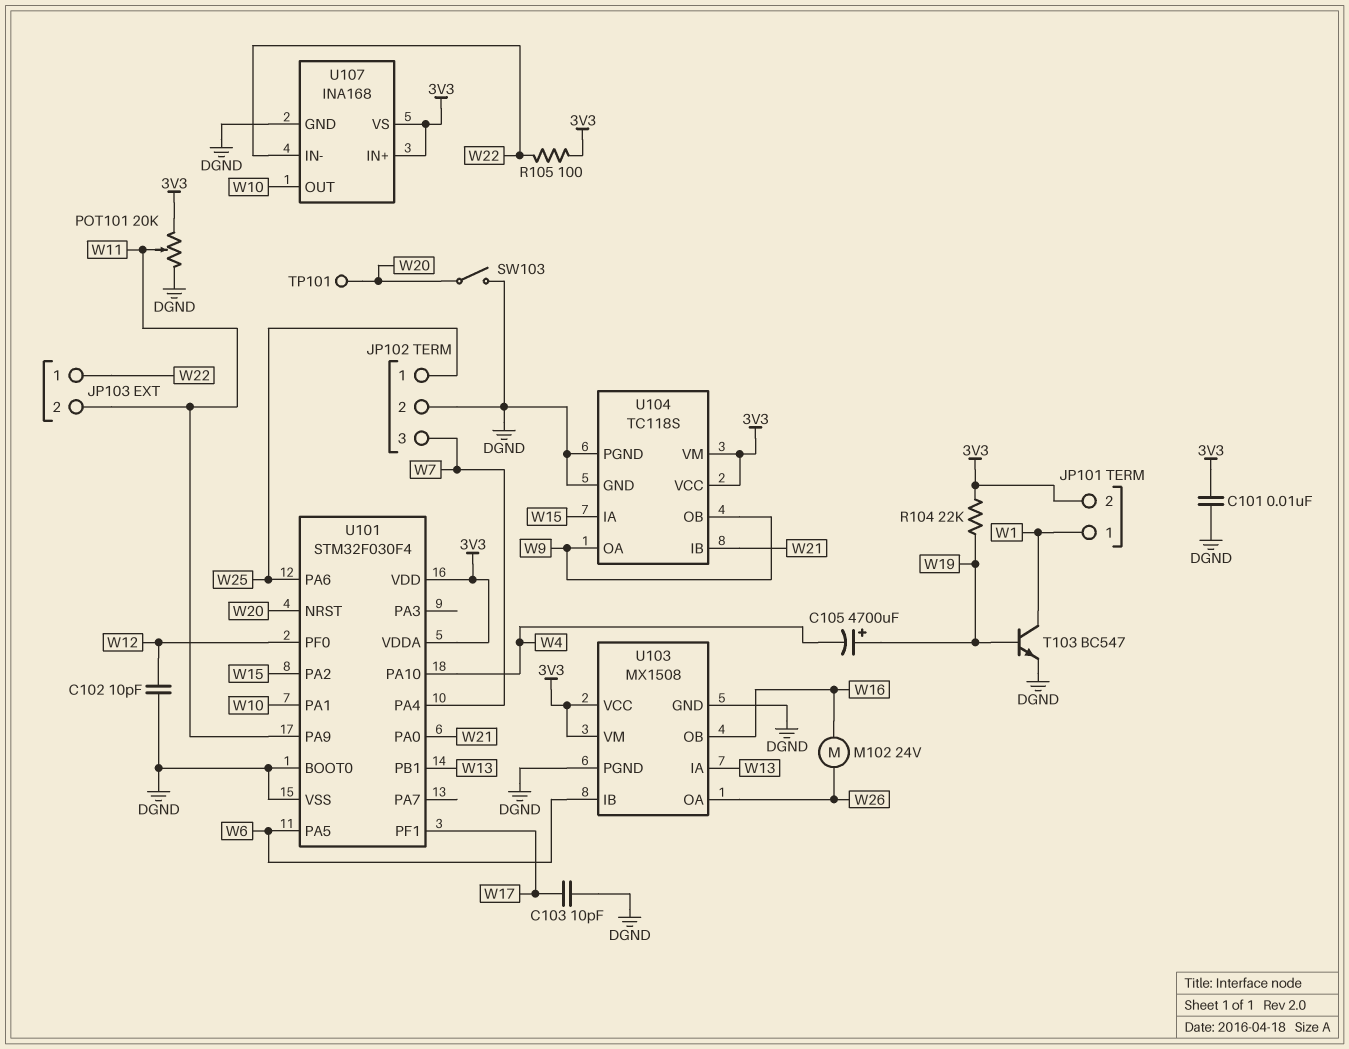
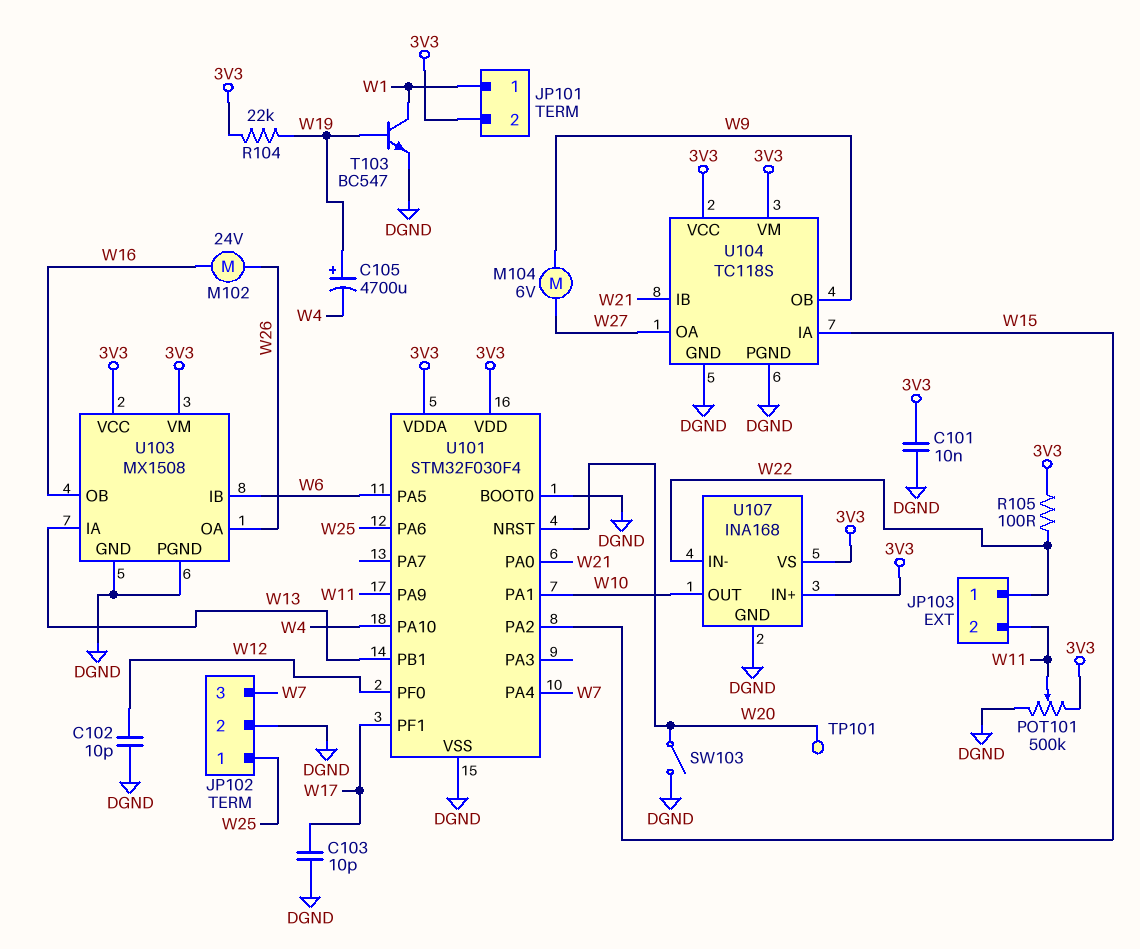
M104: none -> motor 6V (W9, W27)
POT101: 20k (3V3, DGND, wiper W11) -> 500k (3V3, DGND, wiper W11)
U104 pin OA: W9 -> W27

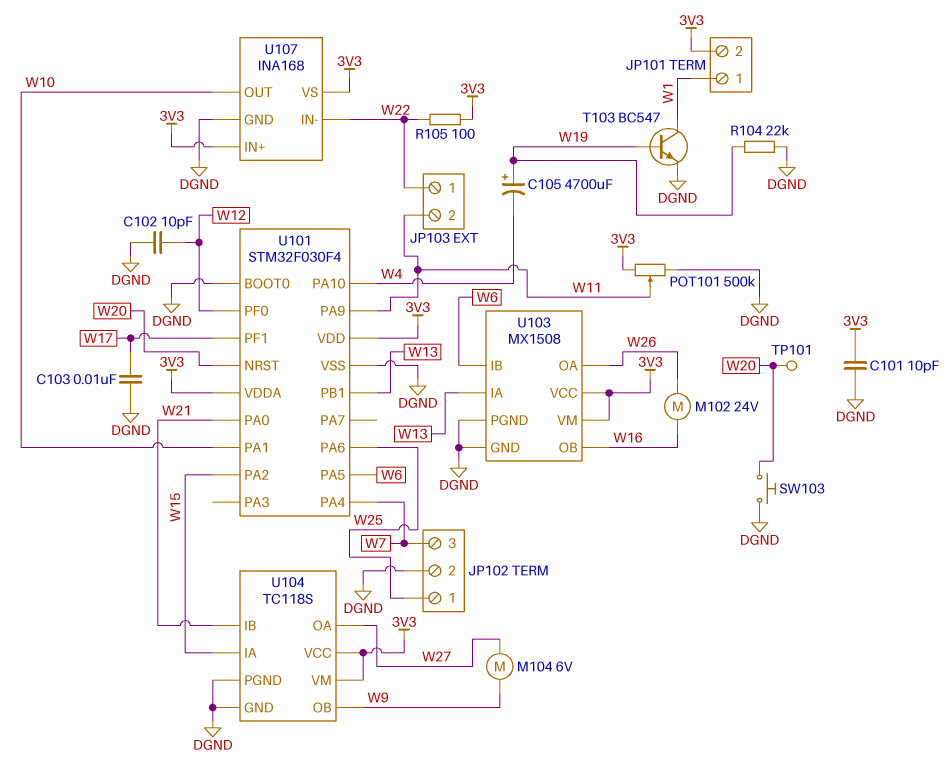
C101: 10nF (3V3, DGND) -> 10pF (3V3, DGND)
C103: 10pF (DGND, W17) -> 10nF (DGND, W17)
R104: 22k (3V3, W19) -> 22k (DGND, W19)
SW103: switch (DGND, W20) -> button (DGND, W20)

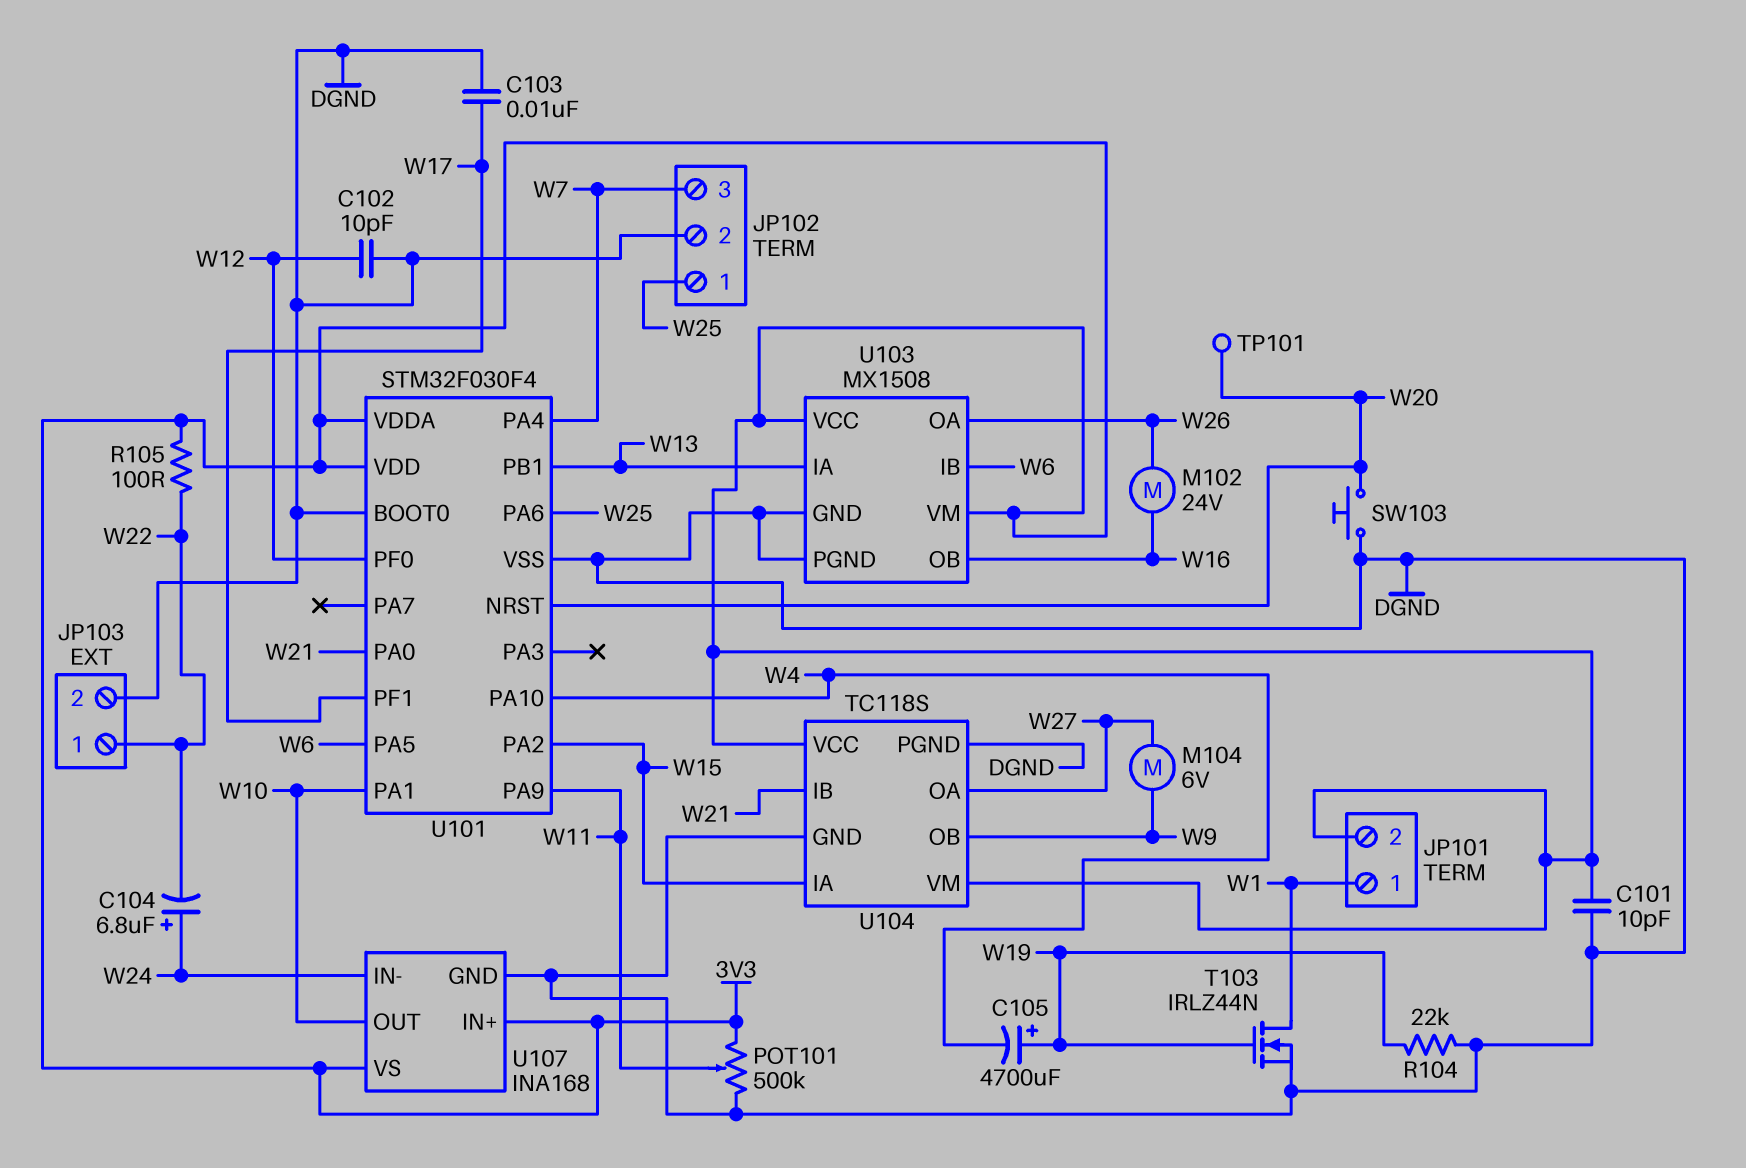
C104: none -> 6.8uF (plus W24, minus W22)
JP103 pin 2: W11 -> DGND
T103: NPN BC547 (B W19, C W1, E DGND) -> NMOS IRLZ44N (G W19, D W1, S DGND)
U107 pin IN-: W22 -> W24

